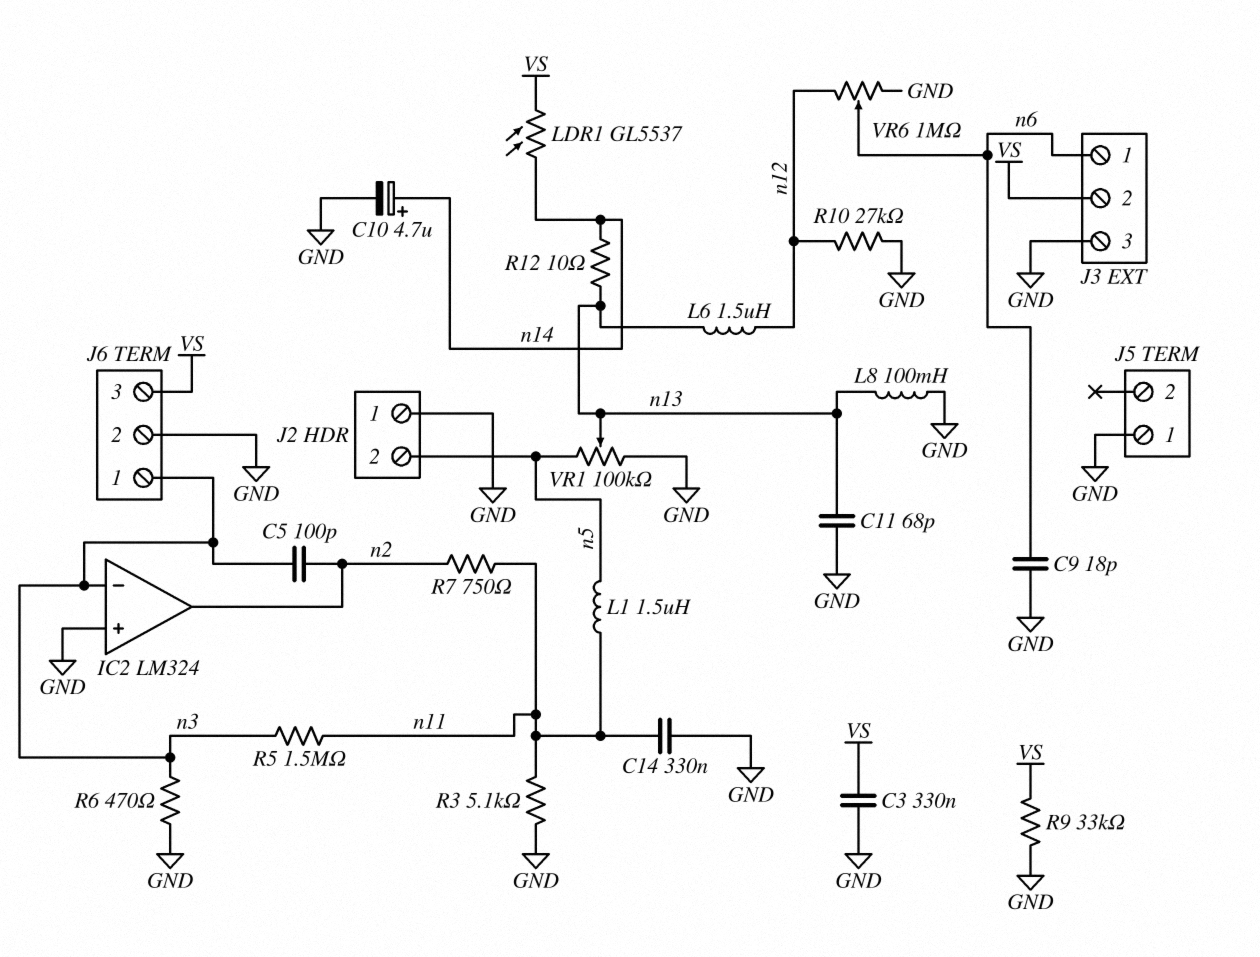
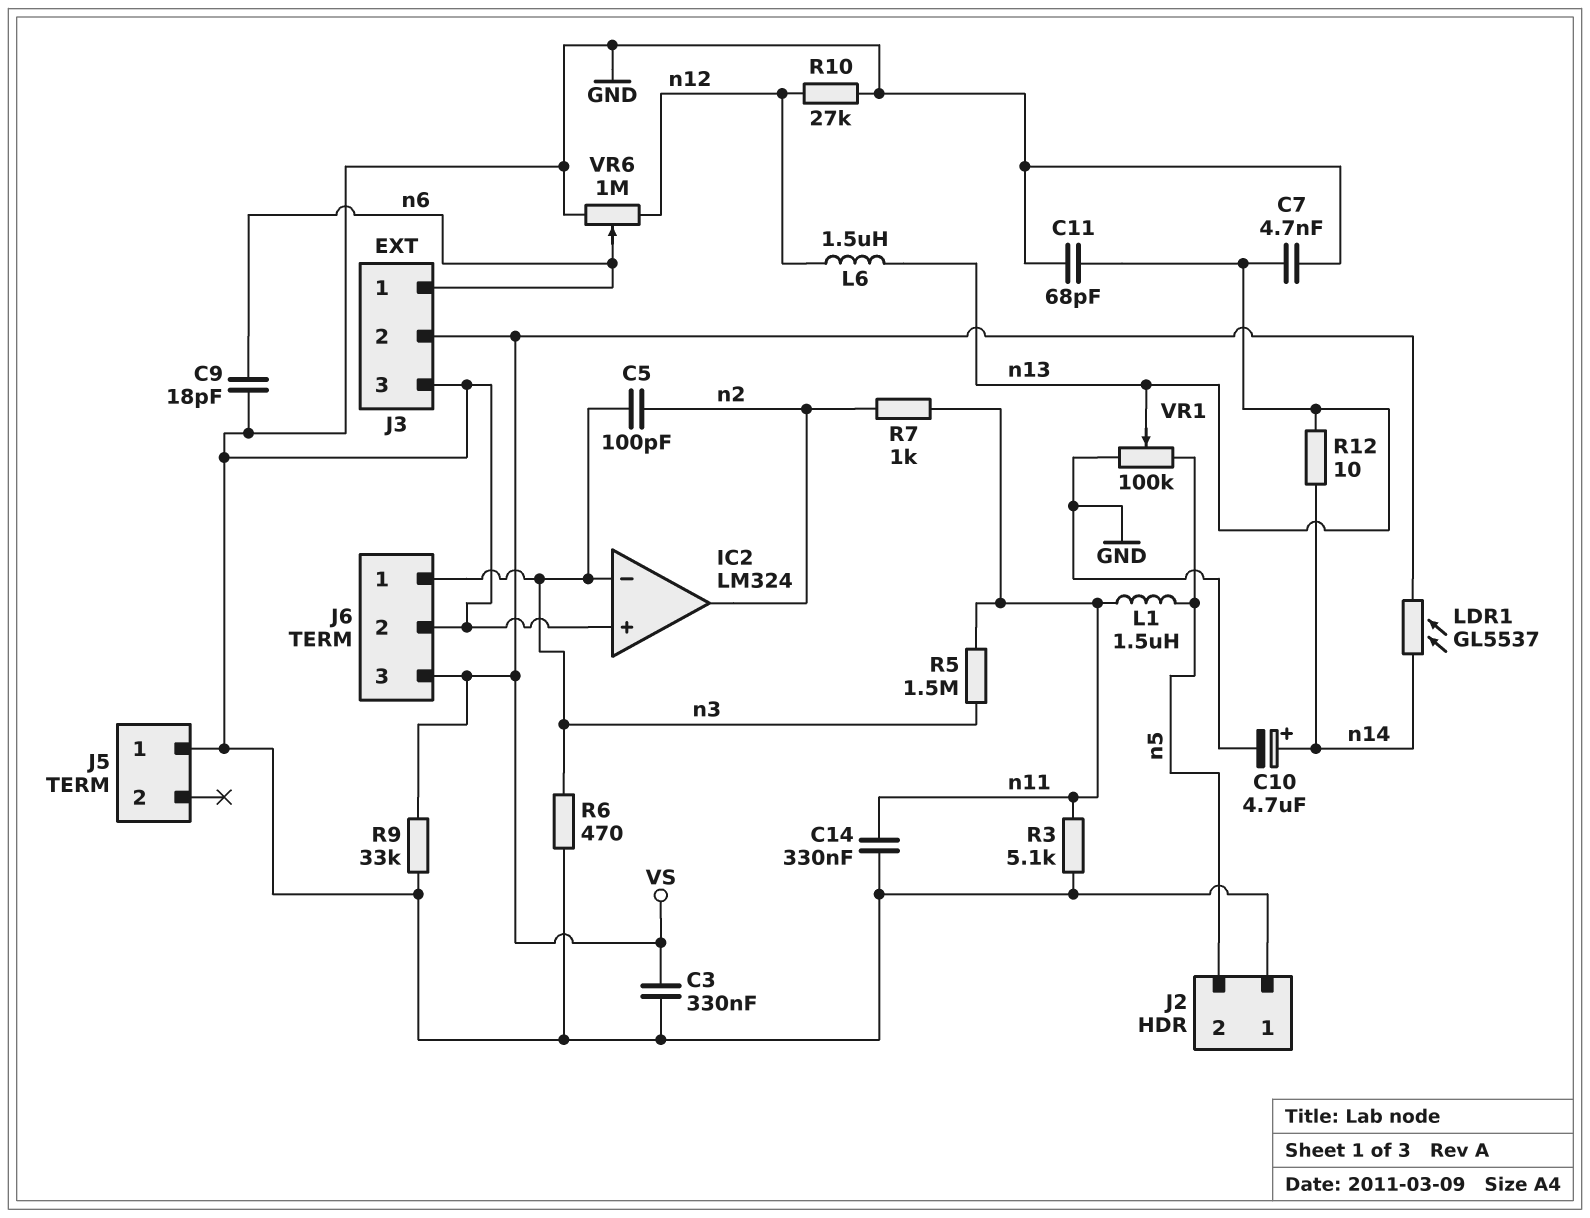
C7: none -> 4.7nF (GND, n13)
L8: 100mH (GND, n13) -> none
R7: 750 (n2, n11) -> 1k (n2, n11)

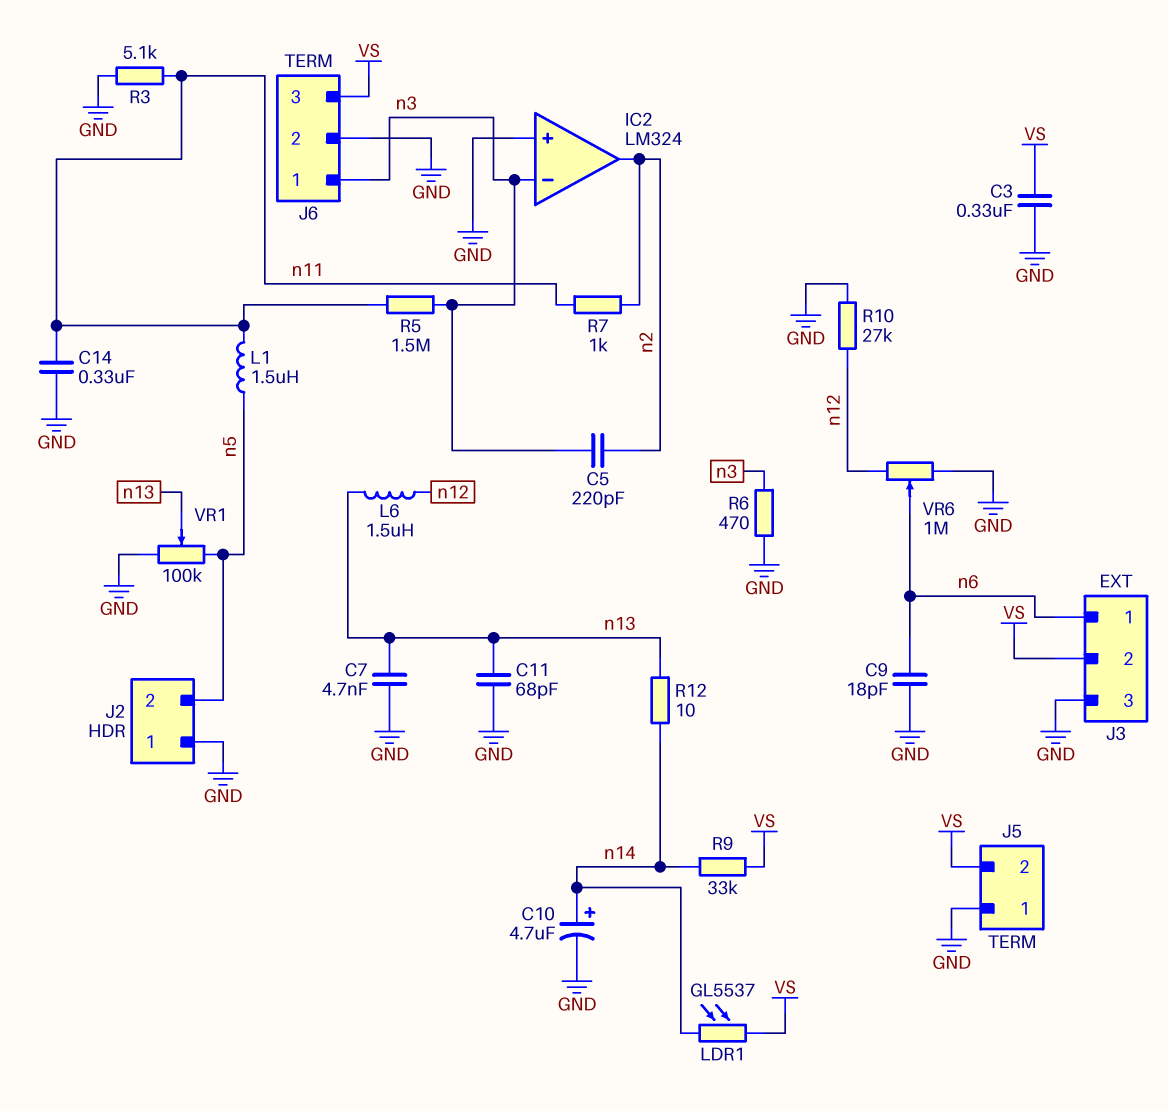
C5: 100pF (n2, n3) -> 220pF (n2, n3)
J5 pin 2: none -> VS
R9: 33k (GND, VS) -> 33k (VS, n14)

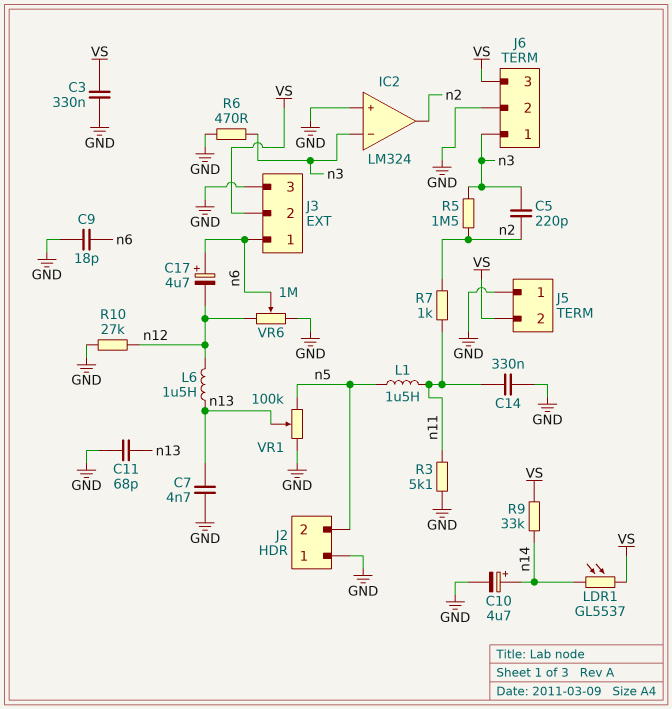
C17: none -> 4.7uF (plus n6, minus n12)
R5: 1.5M (n3, n11) -> 1.5M (n2, n3)
R12: 10 (n13, n14) -> none

